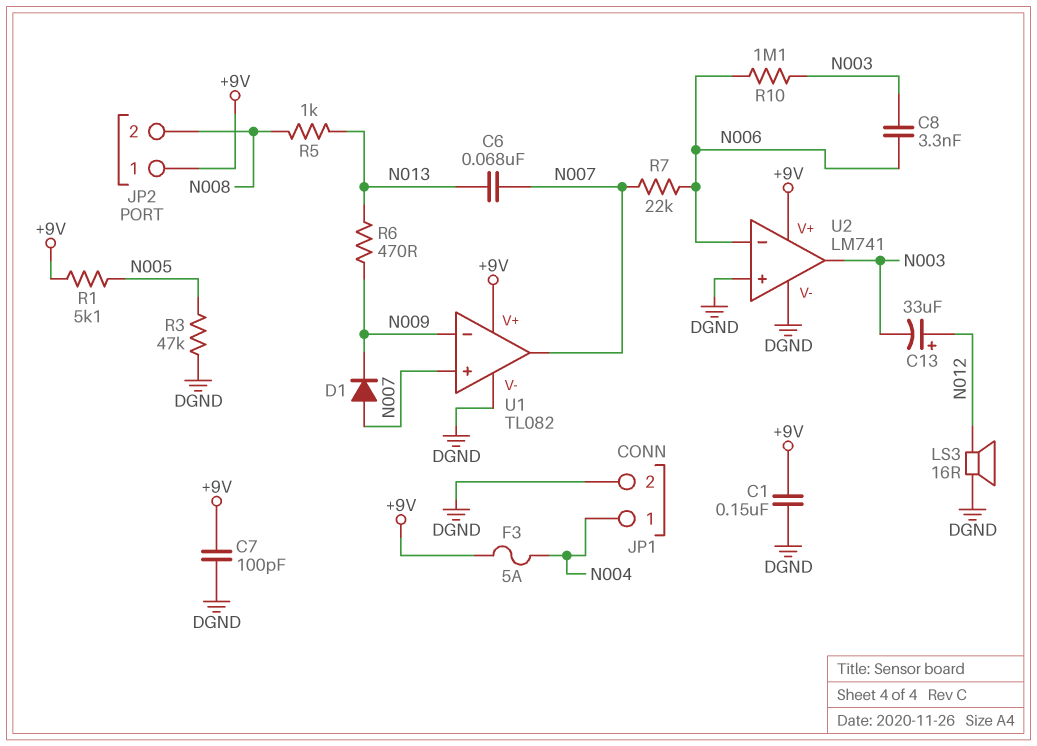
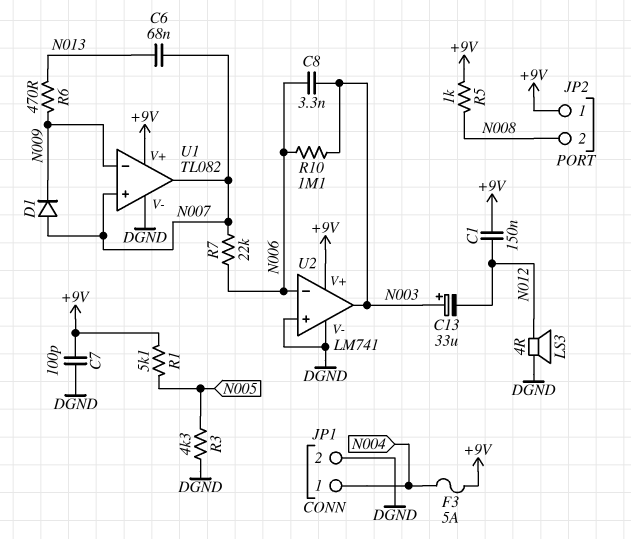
C1: 150nF (+9V, DGND) -> 150nF (+9V, N012)
C13: 33uF (plus N012, minus N003) -> 33uF (plus N003, minus N012)
LS3: speaker 16R (DGND, N012) -> speaker 4R (DGND, N012)
R3: 47k (DGND, N005) -> 4.3k (DGND, N005)
R5: 1k (N008, N013) -> 1k (+9V, N008)

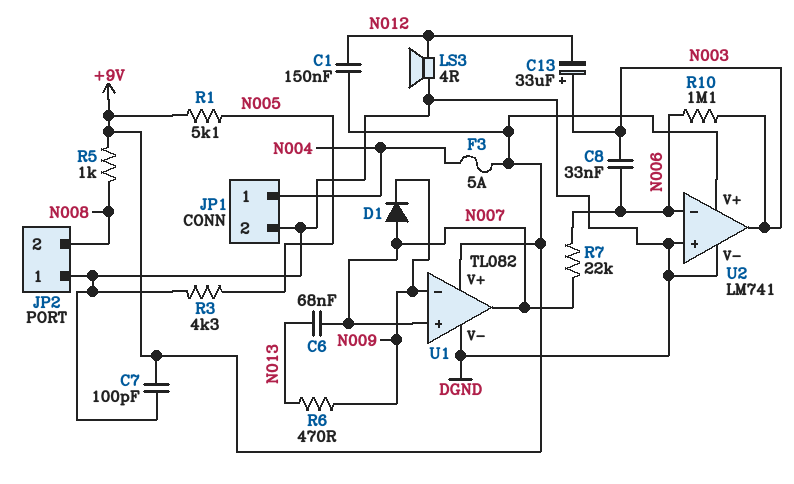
C8: 3.3nF (N003, N006) -> 33nF (N003, N006)
JP2 pin 1: +9V -> DGND

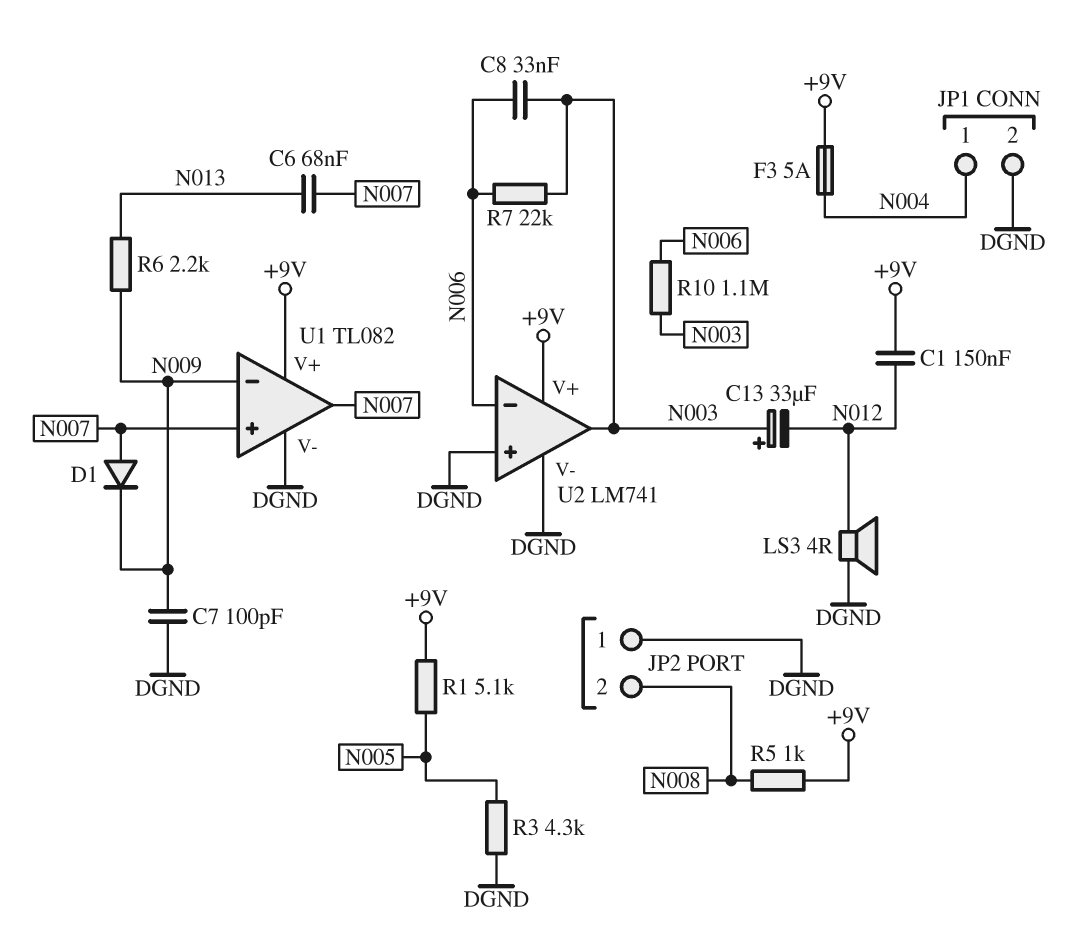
C7: 100pF (+9V, DGND) -> 100pF (DGND, N009)
R6: 470 (N009, N013) -> 2.2k (N009, N013)
R7: 22k (N006, N007) -> 22k (N003, N006)

